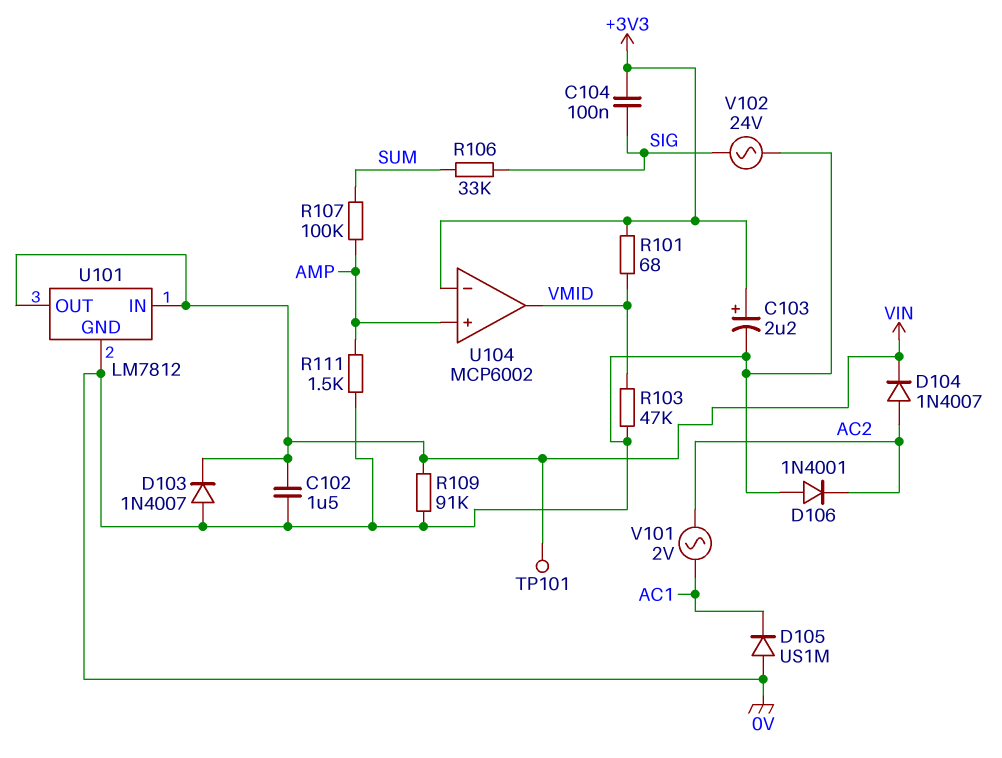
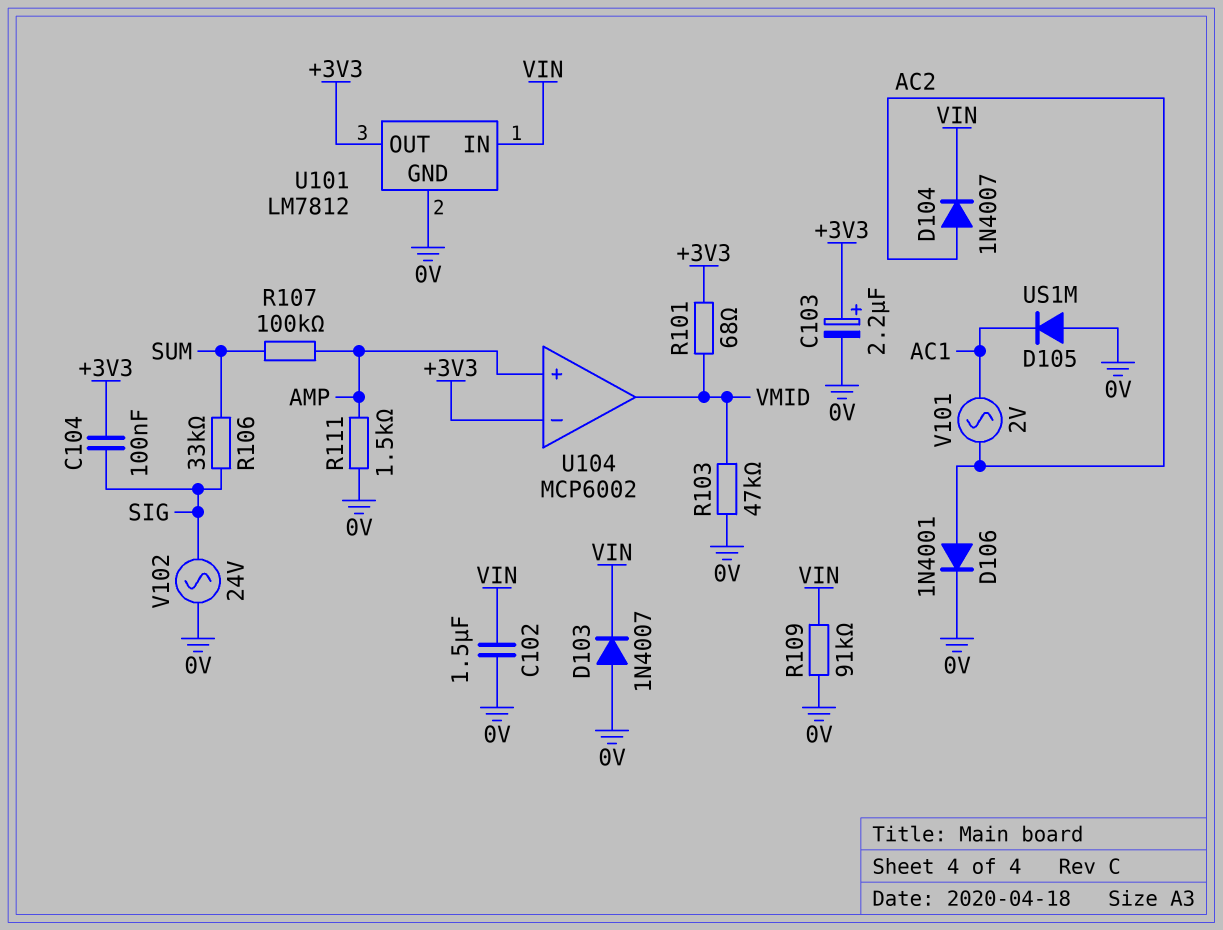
D106: diode 1N4001 (A 0V, K AC2) -> diode 1N4001 (A AC2, K 0V)
TP101: test point (VIN) -> none
U101 pin OUT: VIN -> +3V3

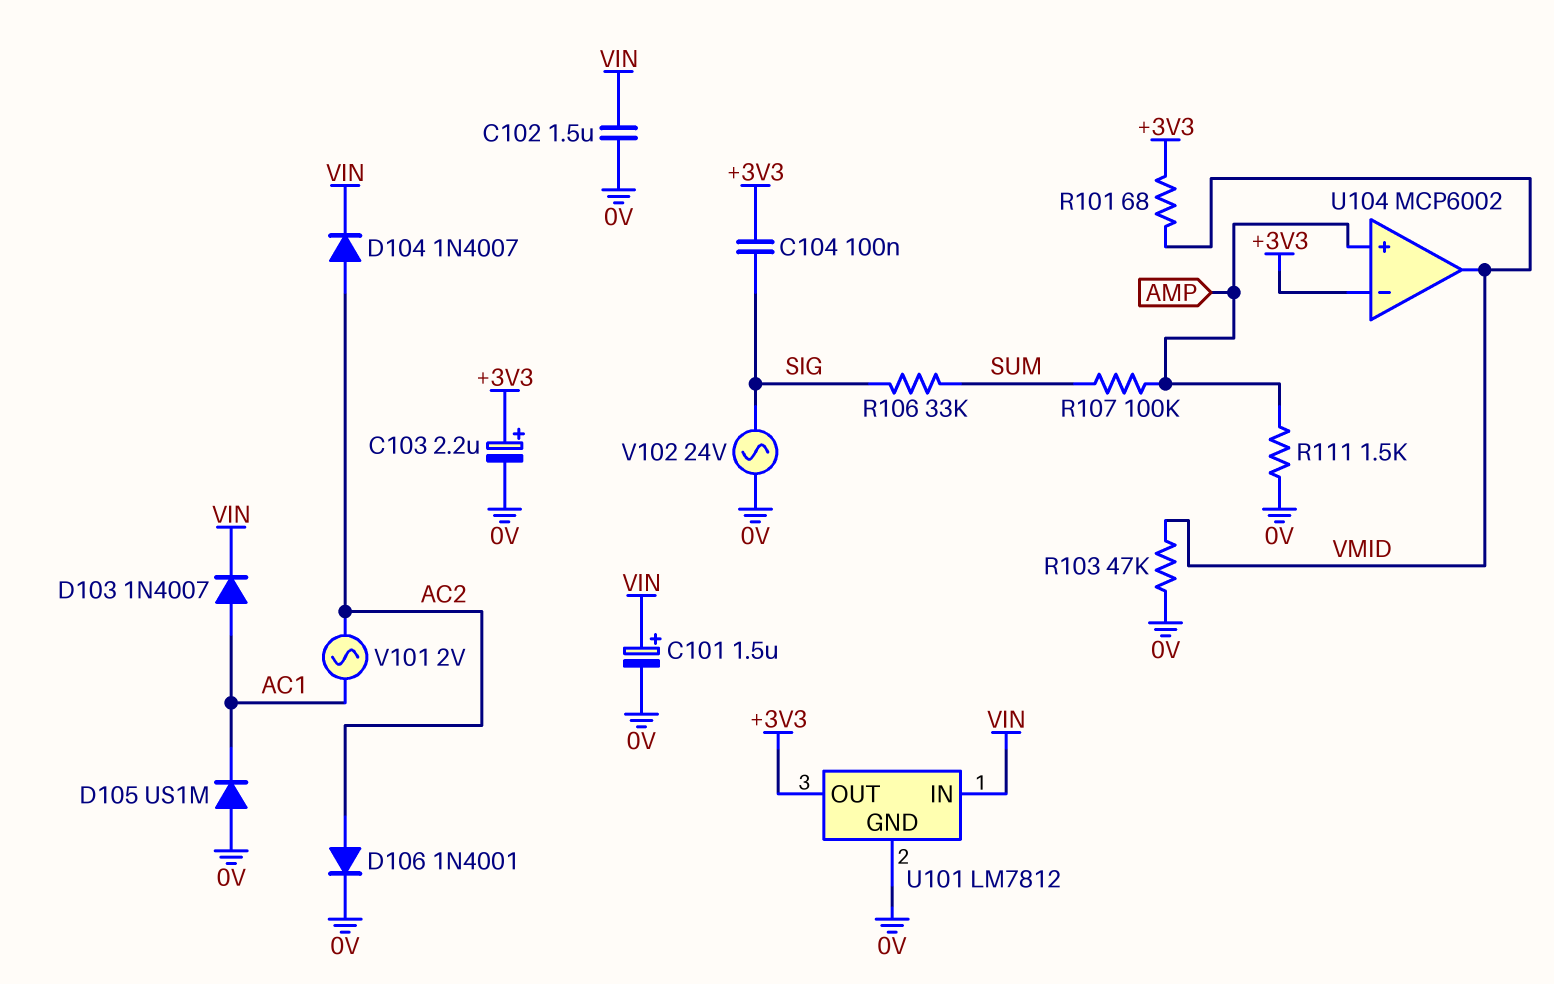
C101: none -> 1.5uF (plus VIN, minus 0V)
D103: diode 1N4007 (A 0V, K VIN) -> diode 1N4007 (A AC1, K VIN)
R109: 91k (0V, VIN) -> none

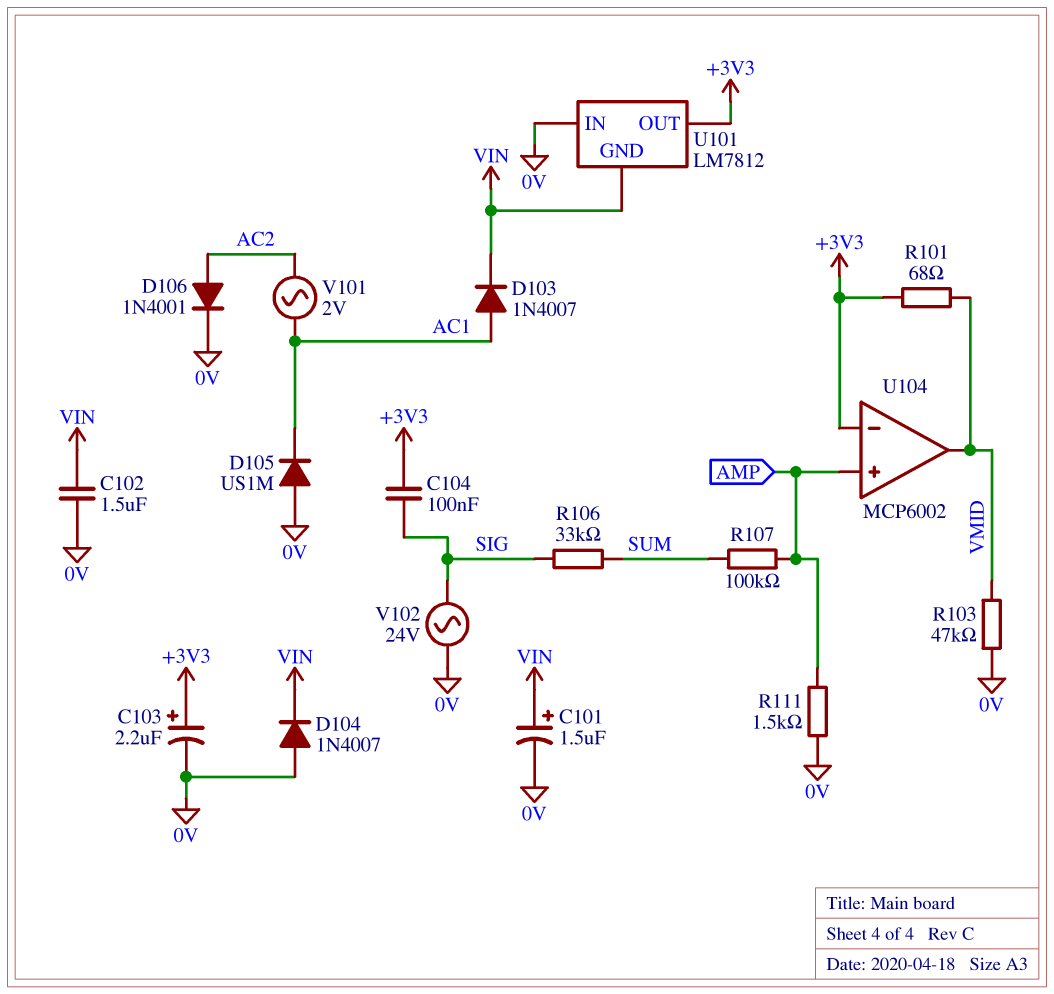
D104: diode 1N4007 (A AC2, K VIN) -> diode 1N4007 (A 0V, K VIN)
U101 pin GND: 0V -> VIN
U101 pin IN: VIN -> 0V

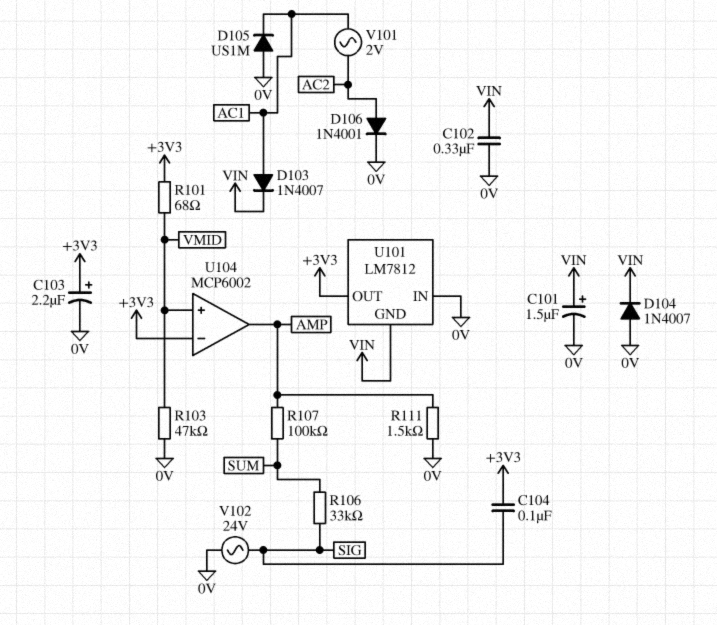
C102: 1.5uF (0V, VIN) -> 330nF (0V, VIN)
U104 pin in+: AMP -> VMID
U104 pin out: VMID -> AMP

